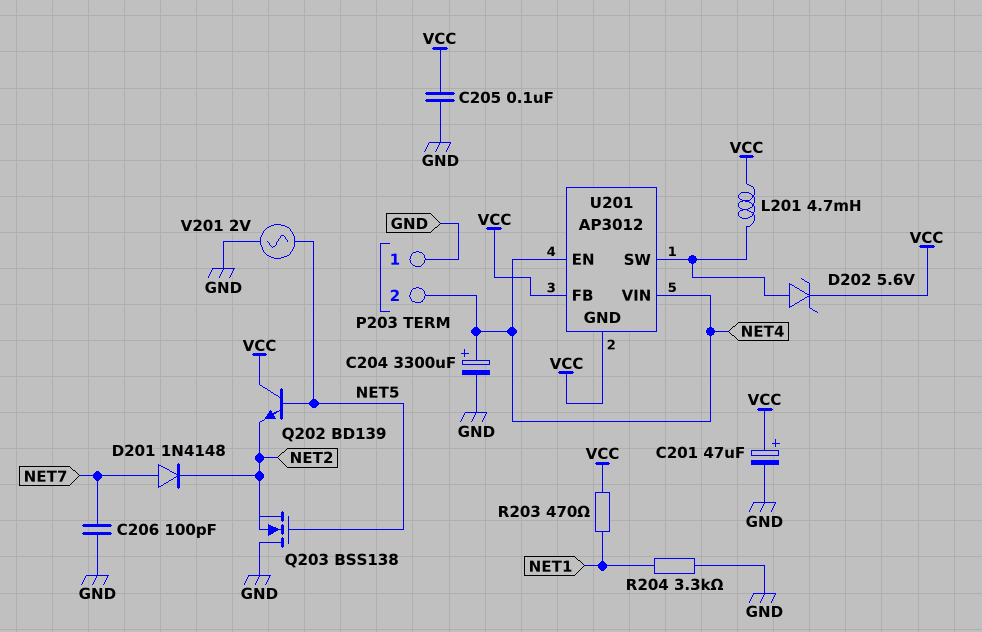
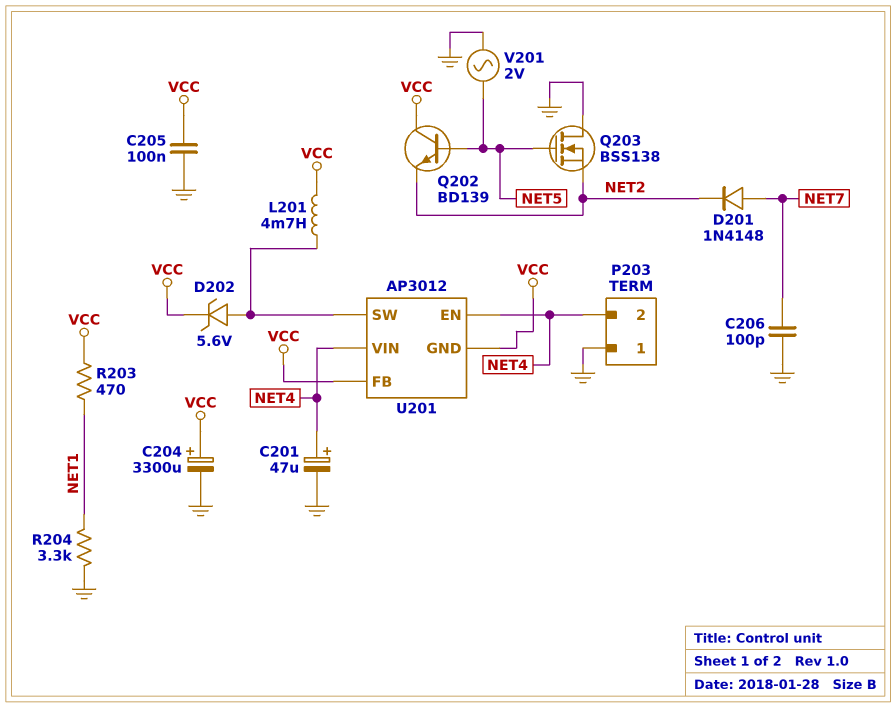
C201: 47uF (plus VCC, minus GND) -> 47uF (plus NET4, minus GND)
C204: 3300uF (plus NET4, minus GND) -> 3300uF (plus VCC, minus GND)

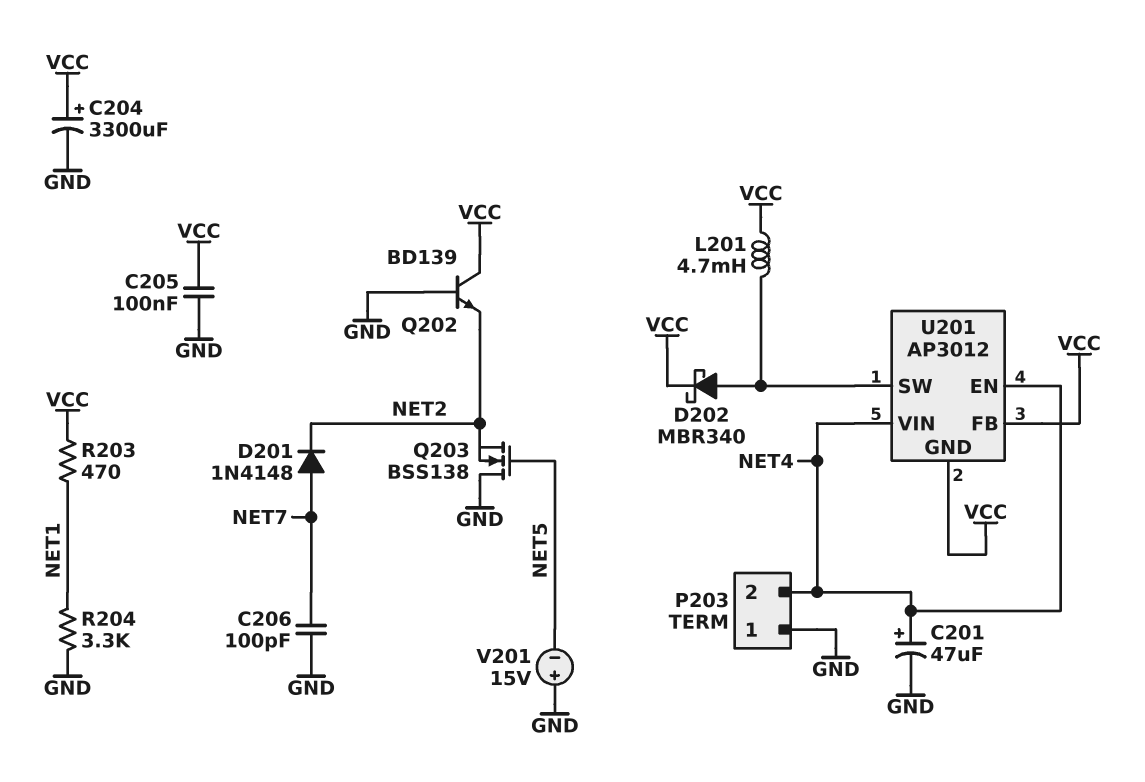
D202: zener 5.6V (A U201/SW, K VCC) -> schottky MBR340 (A U201/SW, K VCC)
Q202: NPN BD139 (B NET5, C VCC, E NET2) -> NPN BD139 (B GND, C VCC, E NET2)
V201: AC 2V (GND, NET5) -> 15V (plus GND, minus NET5)

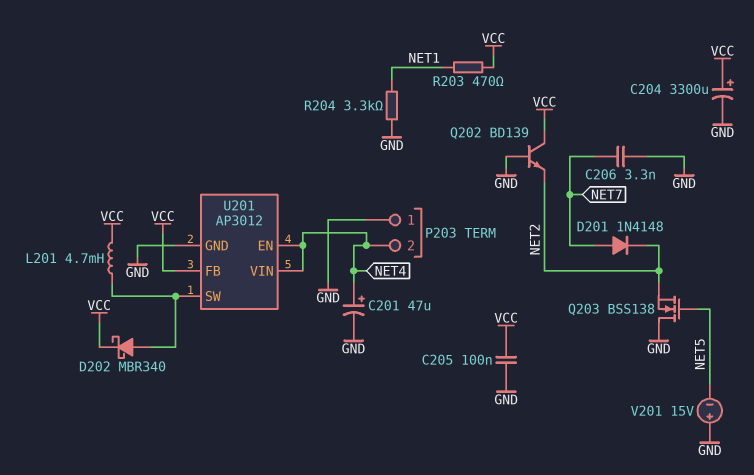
C206: 100pF (GND, NET7) -> 3.3nF (GND, NET7)
U201 pin GND: VCC -> GND

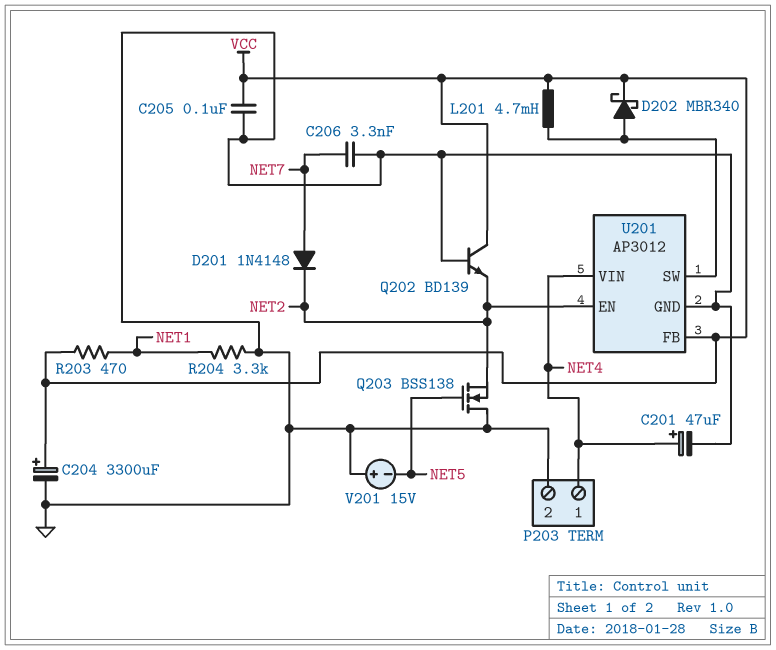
P203 pin 1: GND -> NET4
P203 pin 2: NET4 -> GND
U201 pin EN: NET4 -> NET2

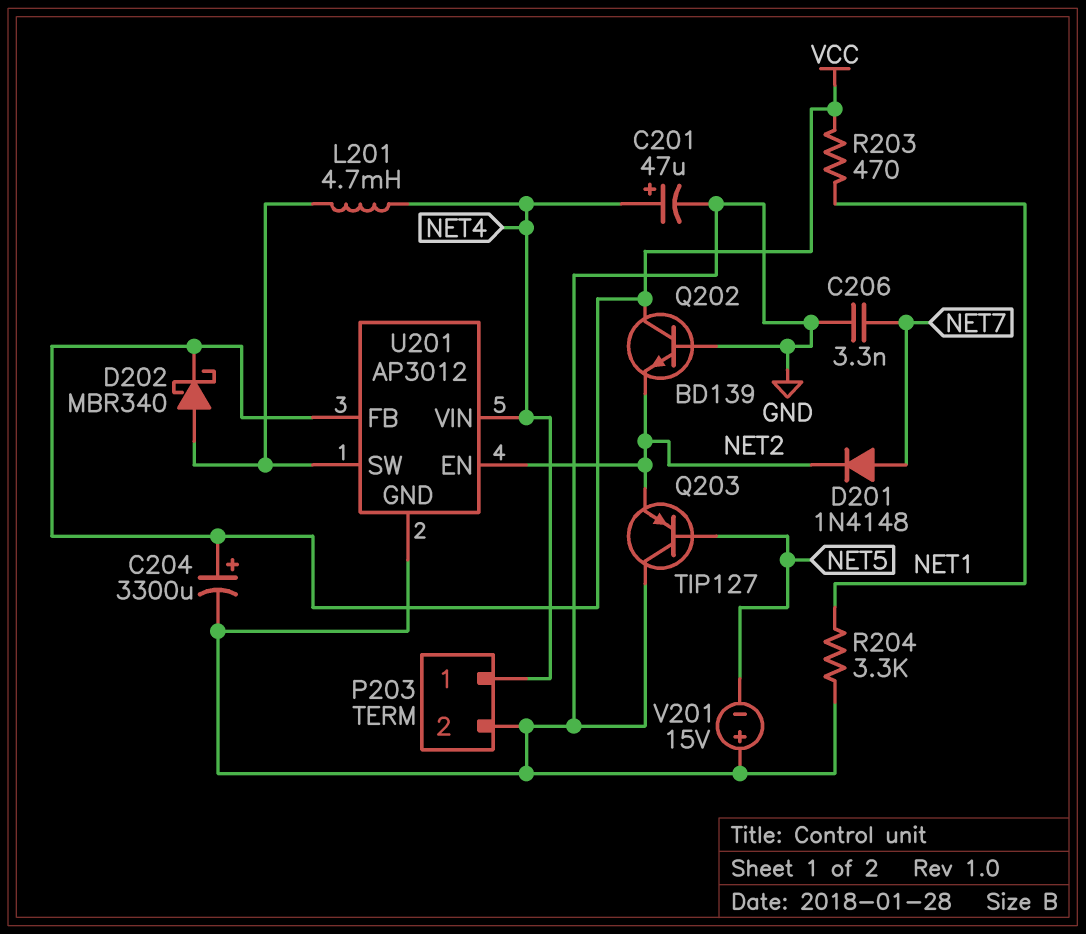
C205: 100nF (GND, VCC) -> none
L201: 4.7mH (U201/SW, VCC) -> 4.7mH (NET4, U201/SW)
Q203: NMOS BSS138 (G NET5, D GND, S NET2) -> PNP TIP127 (B NET5, C GND, E NET2)

